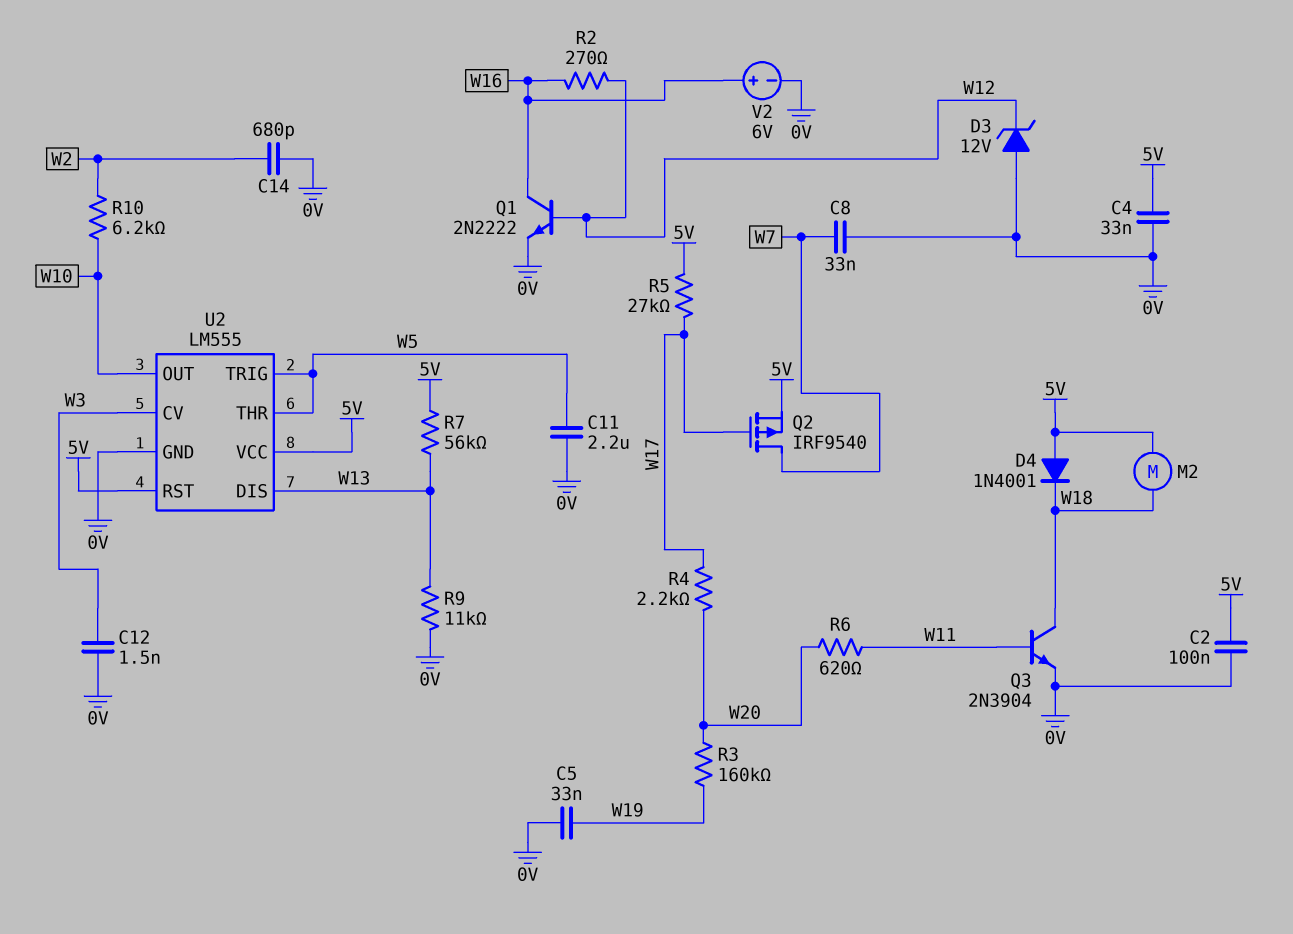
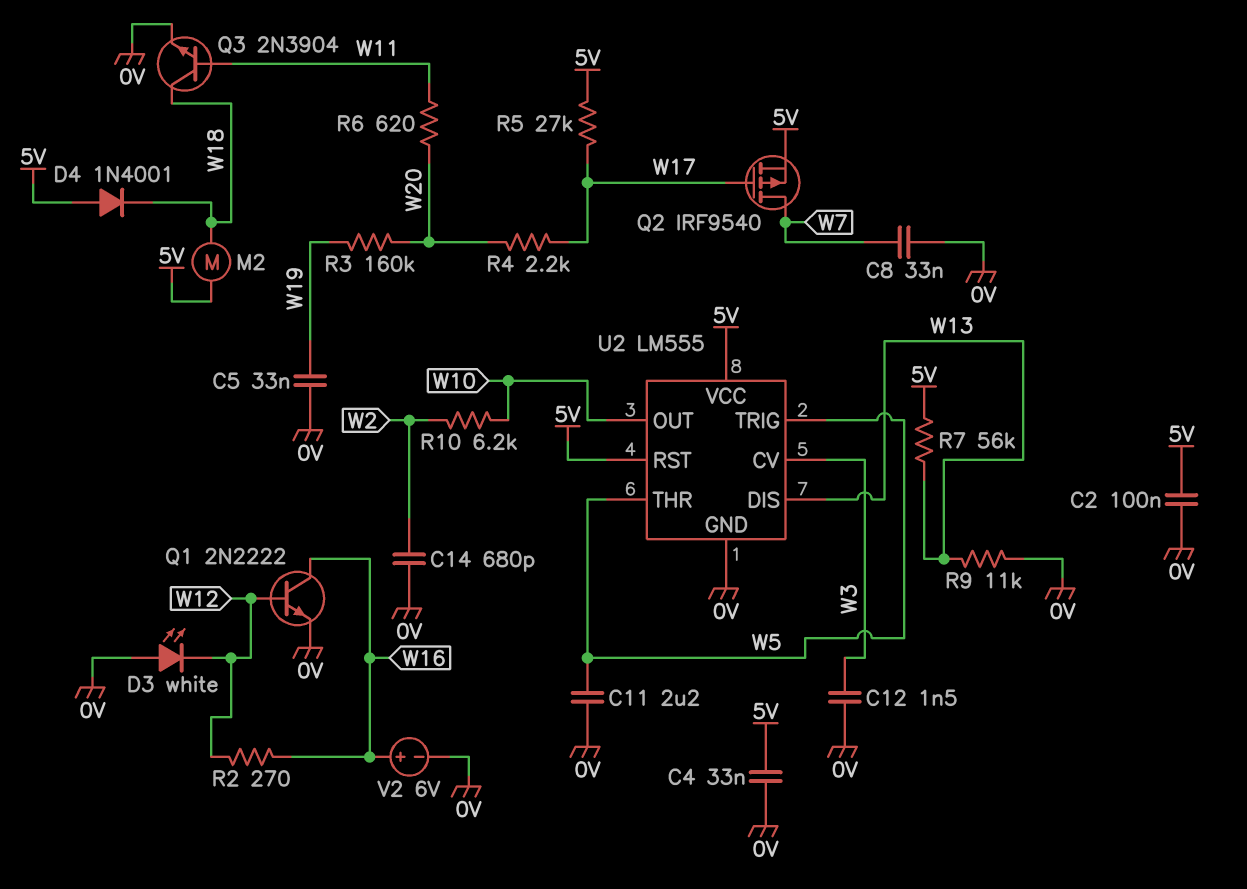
D3: zener 12V (A 0V, K W12) -> LED white (A 0V, K W12)

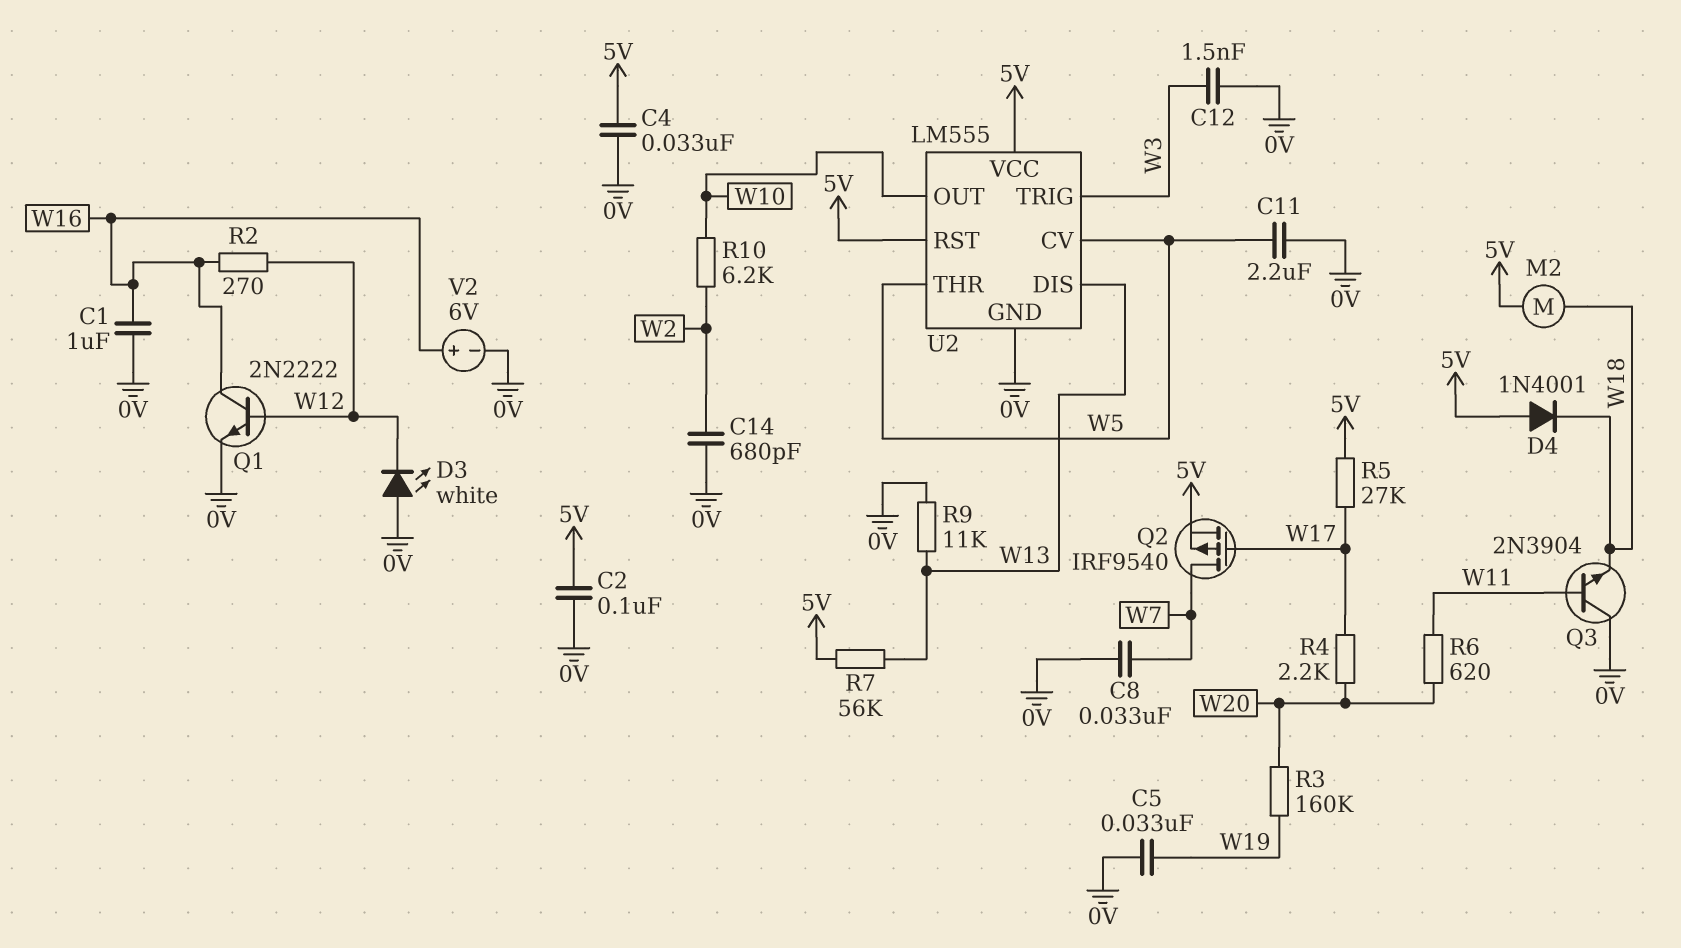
C1: none -> 1uF (0V, W16)
Q3: NPN 2N3904 (B W11, C W18, E 0V) -> NPN 2N3904 (B W11, C 0V, E W18)
U2 pin CV: W3 -> W5
U2 pin TRIG: W5 -> W3

